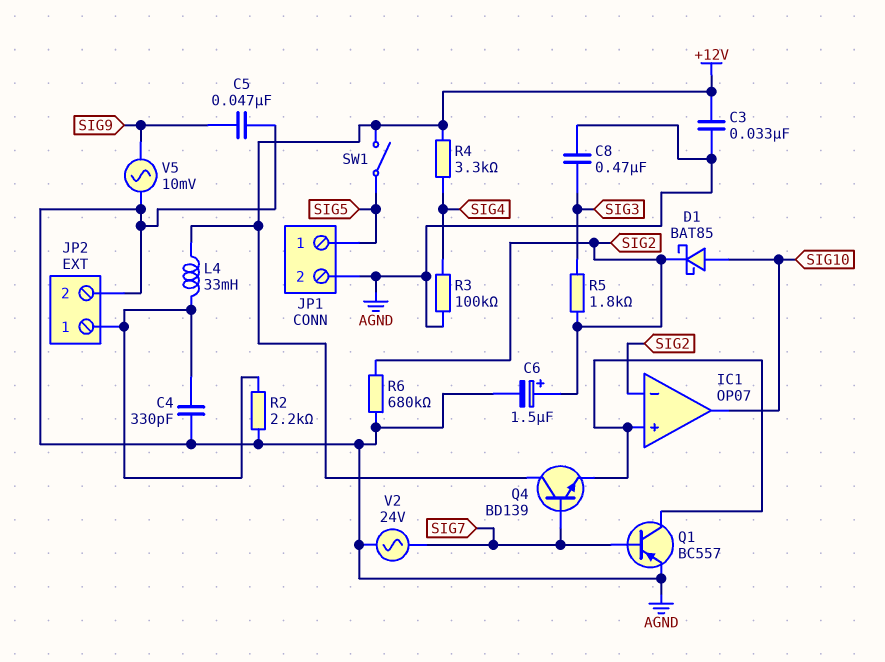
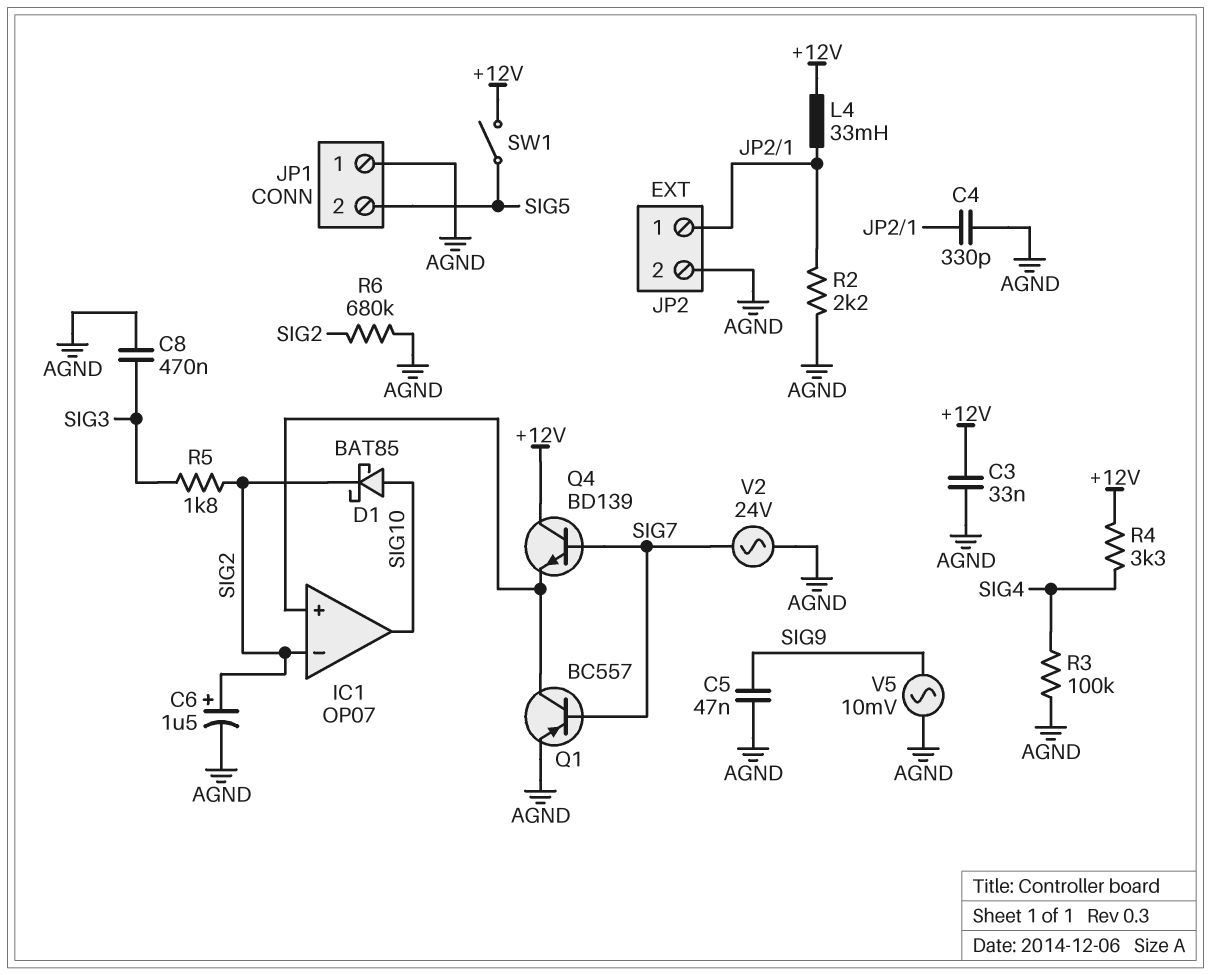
JP1 pin 1: SIG5 -> AGND
JP1 pin 2: AGND -> SIG5

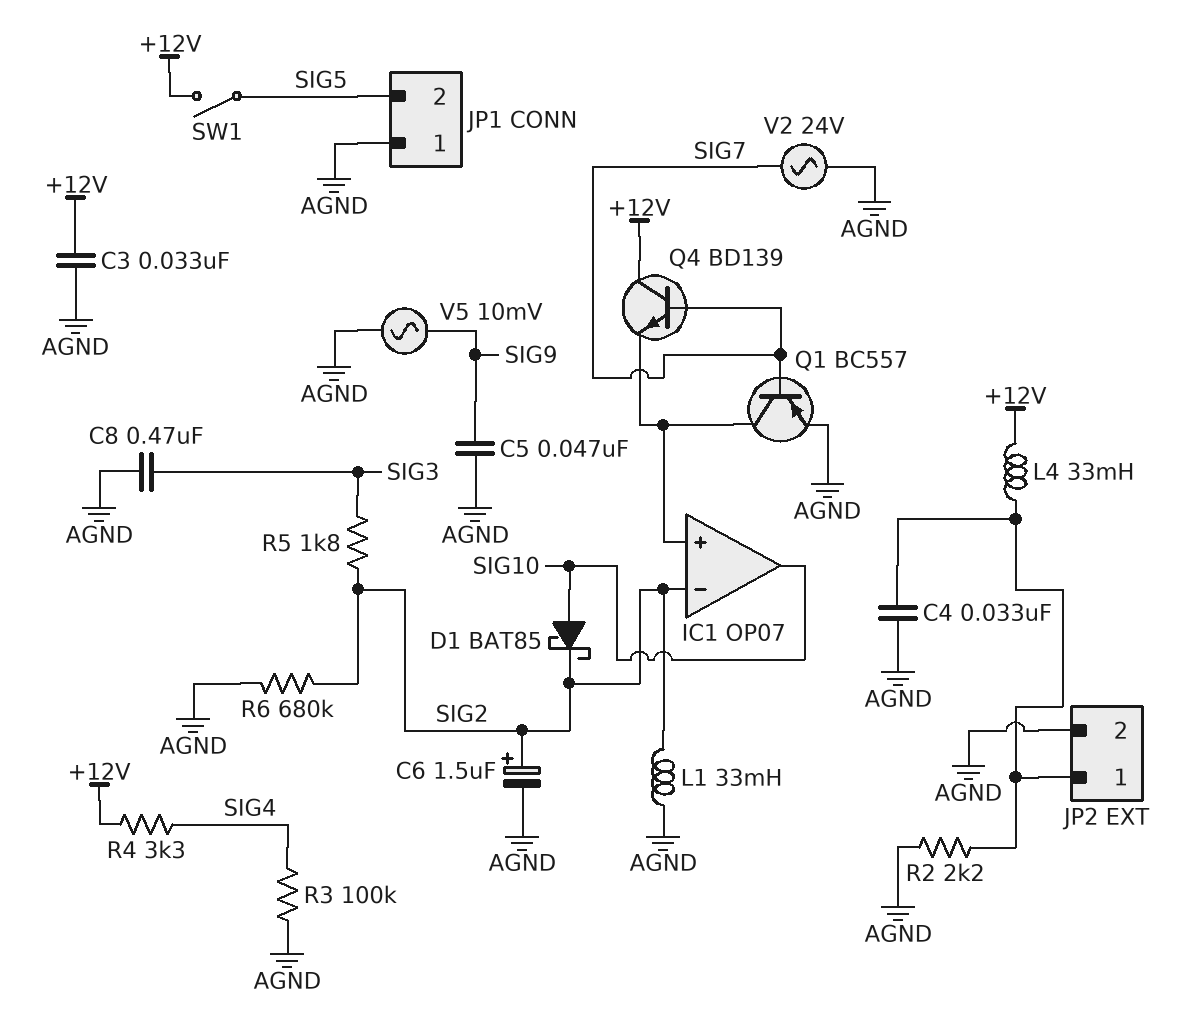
C4: 330pF (AGND, JP2/1) -> 33nF (AGND, JP2/1)
L1: none -> 33mH (AGND, SIG2)

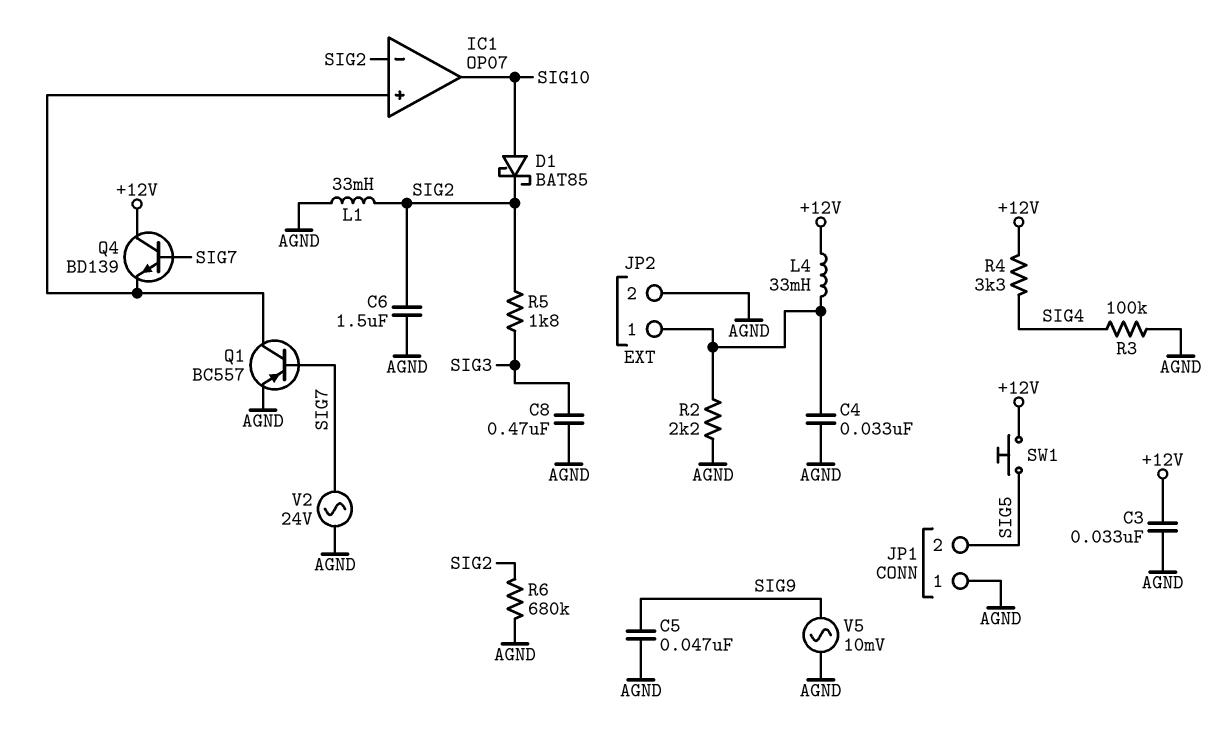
C6: 1.5uF (plus SIG2, minus AGND) -> 1.5uF (AGND, SIG2)
SW1: switch (+12V, SIG5) -> button (+12V, SIG5)

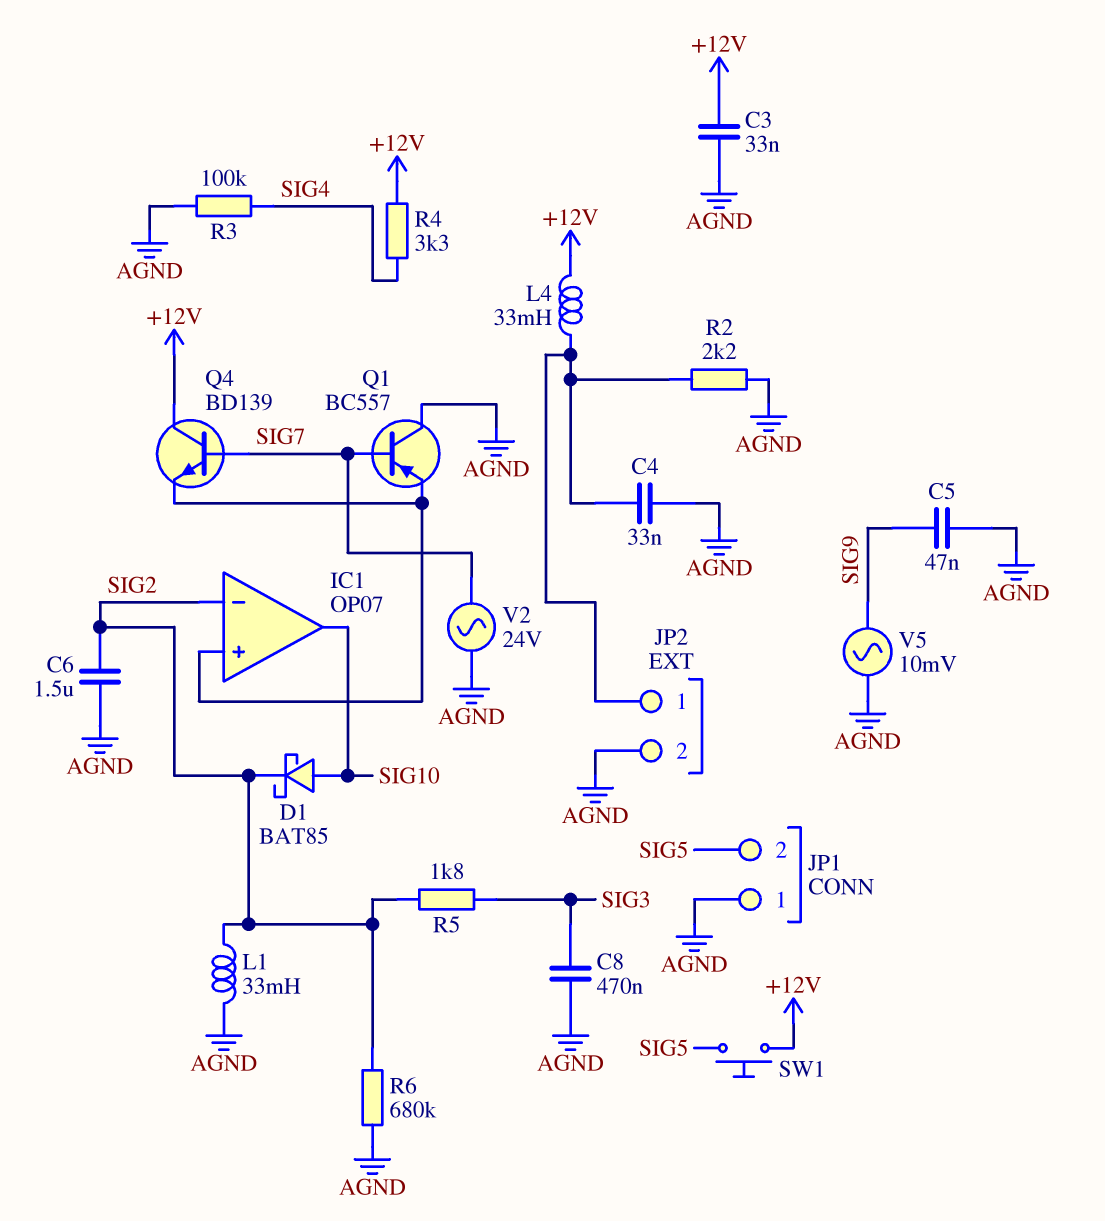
Q1: PNP BC557 (B SIG7, C IC1/in+, E AGND) -> PNP BC557 (B SIG7, C AGND, E IC1/in+)

